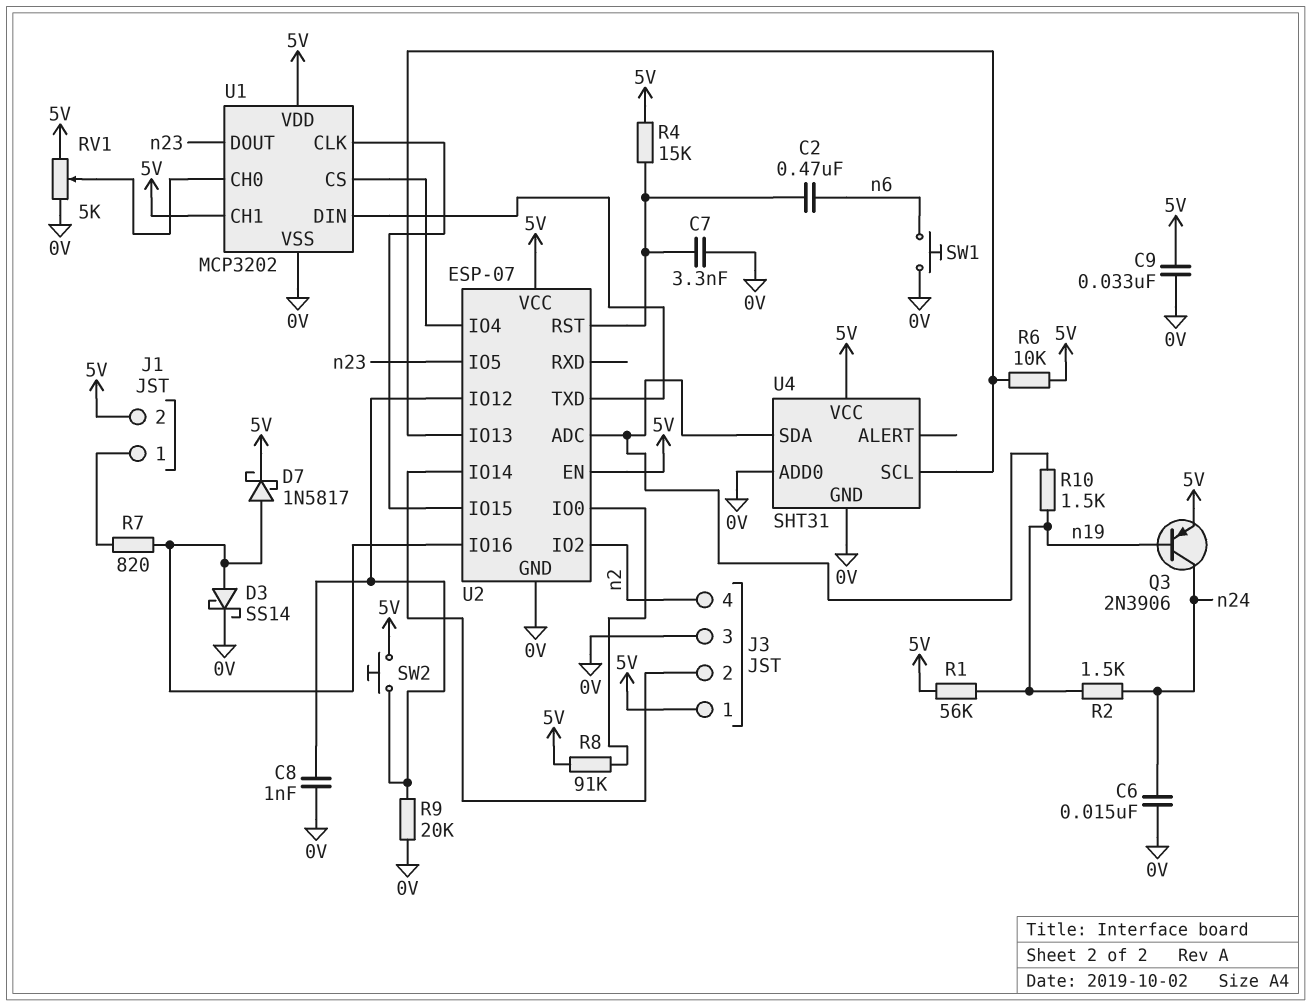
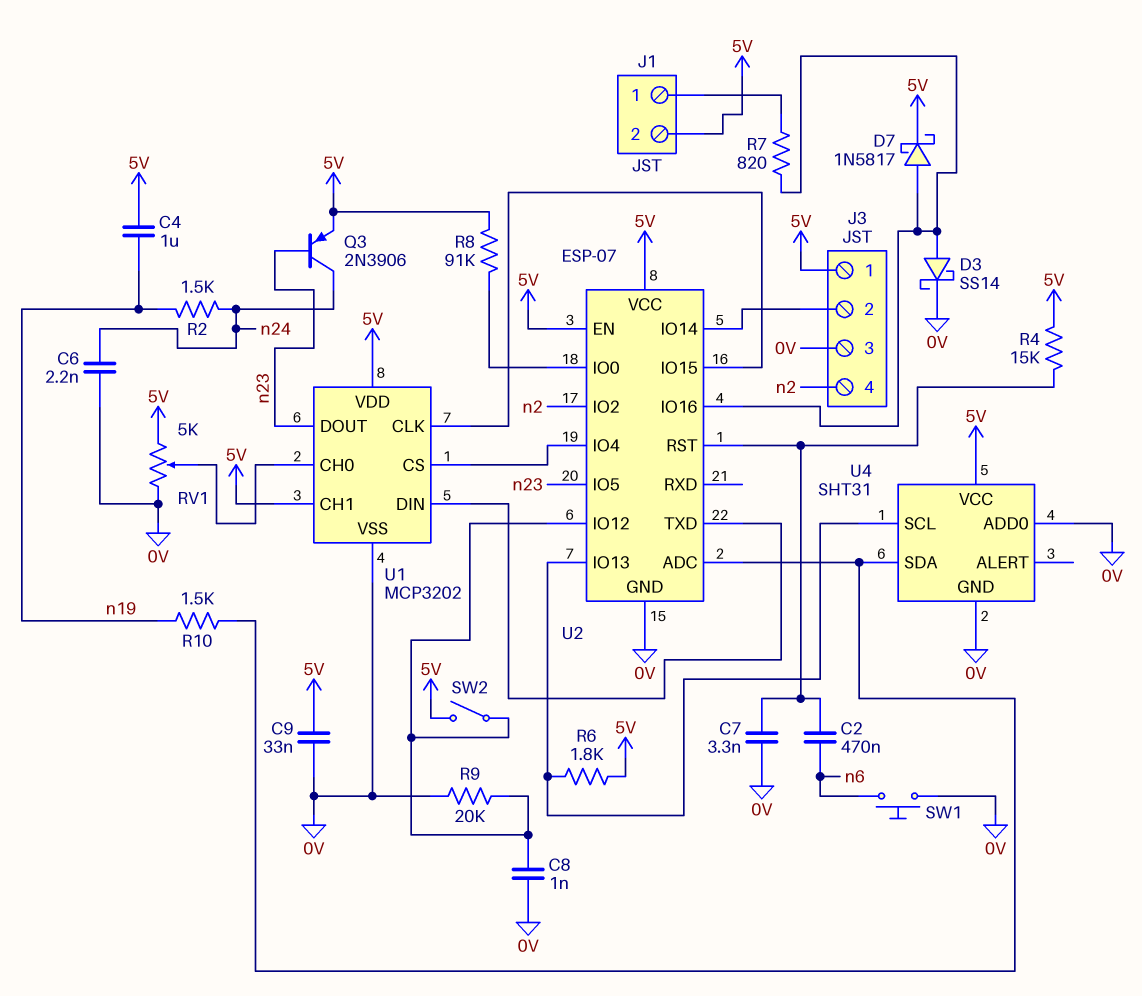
C4: none -> 1uF (5V, n19)
C6: 15nF (0V, n24) -> 2.2nF (0V, n24)
Q3: PNP 2N3906 (B n19, C n24, E 5V) -> PNP 2N3906 (B n23, C n24, E 5V)
R1: 56k (5V, n19) -> none
R6: 10k (5V, U2/IO13) -> 1.8k (5V, U2/IO13)
SW2: button (5V, U2/IO12) -> switch (5V, U2/IO12)

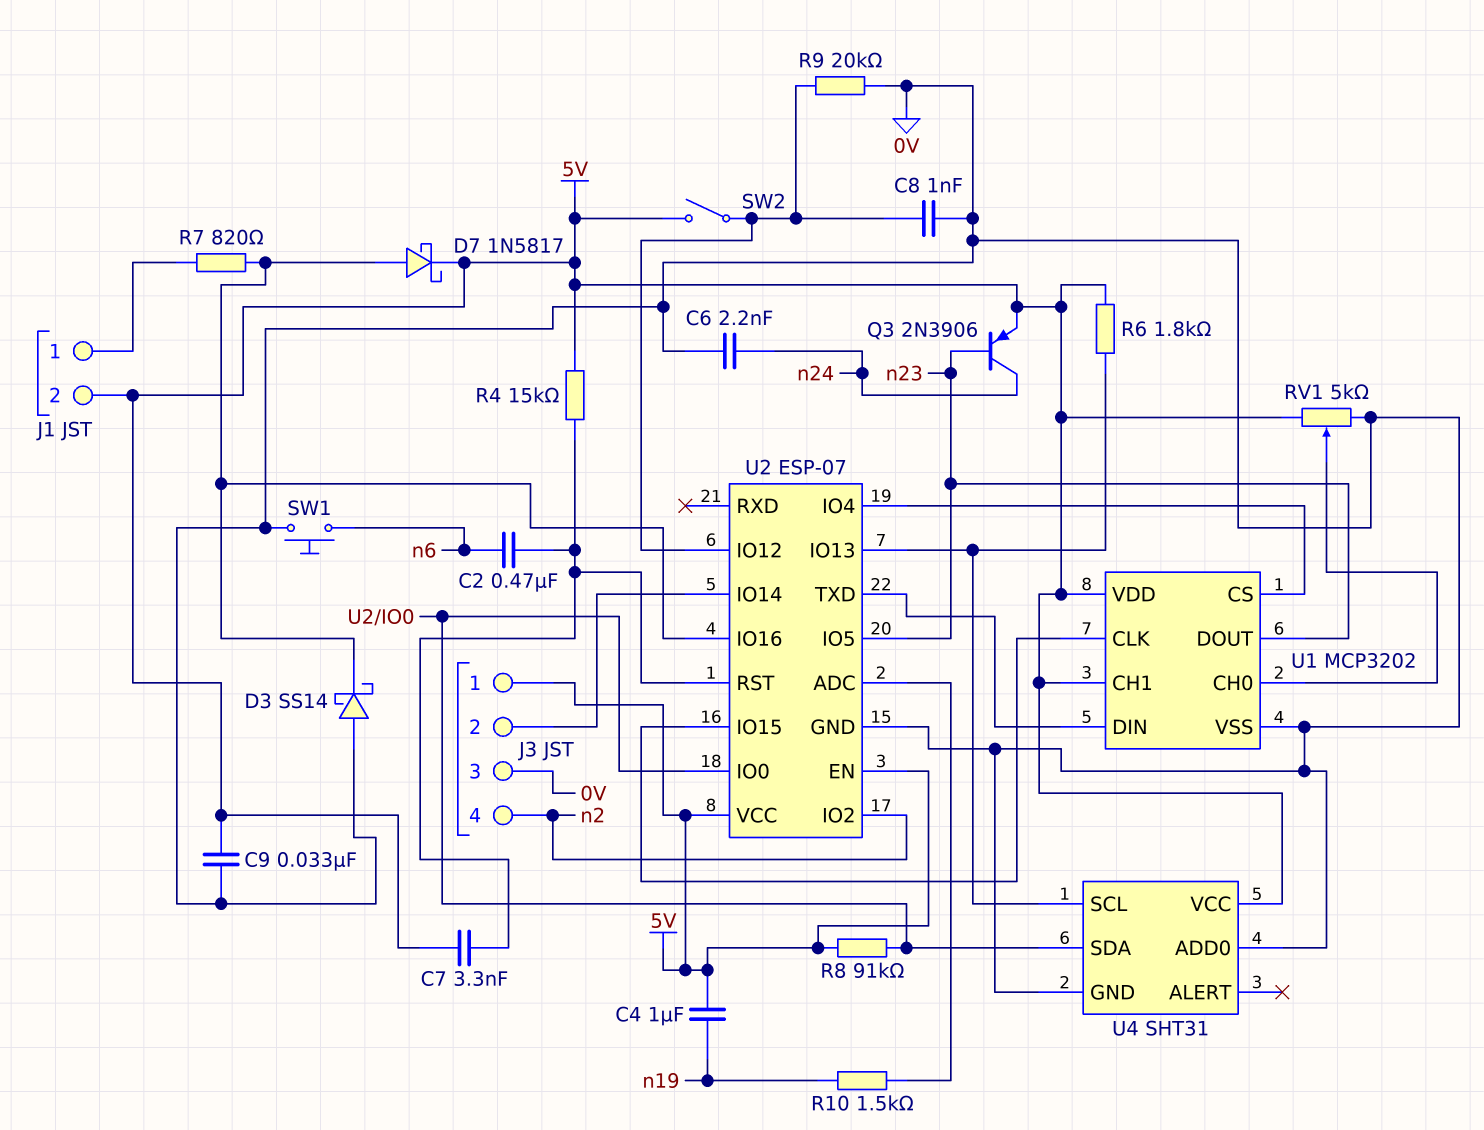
C7: 3.3nF (0V, U2/RST) -> 3.3nF (5V, U2/RST)
D3: schottky SS14 (A U2/IO16, K 0V) -> schottky SS14 (A 0V, K U2/IO16)
R2: 1.5k (n19, n24) -> none
U4 pin SDA: U2/ADC -> U2/IO0

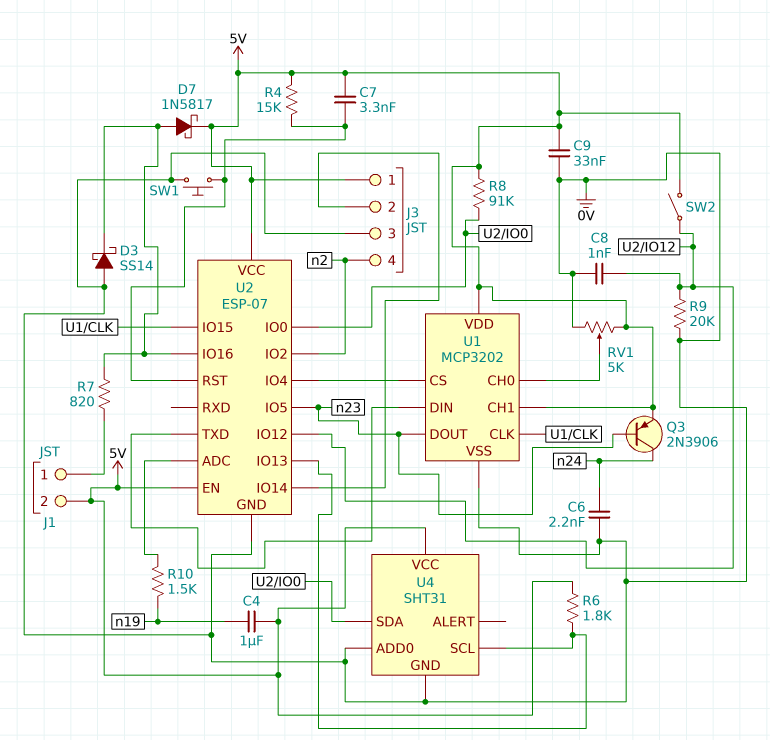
C2: 470nF (U2/RST, n6) -> none
SW1: button (0V, n6) -> button (0V, U2/RST)

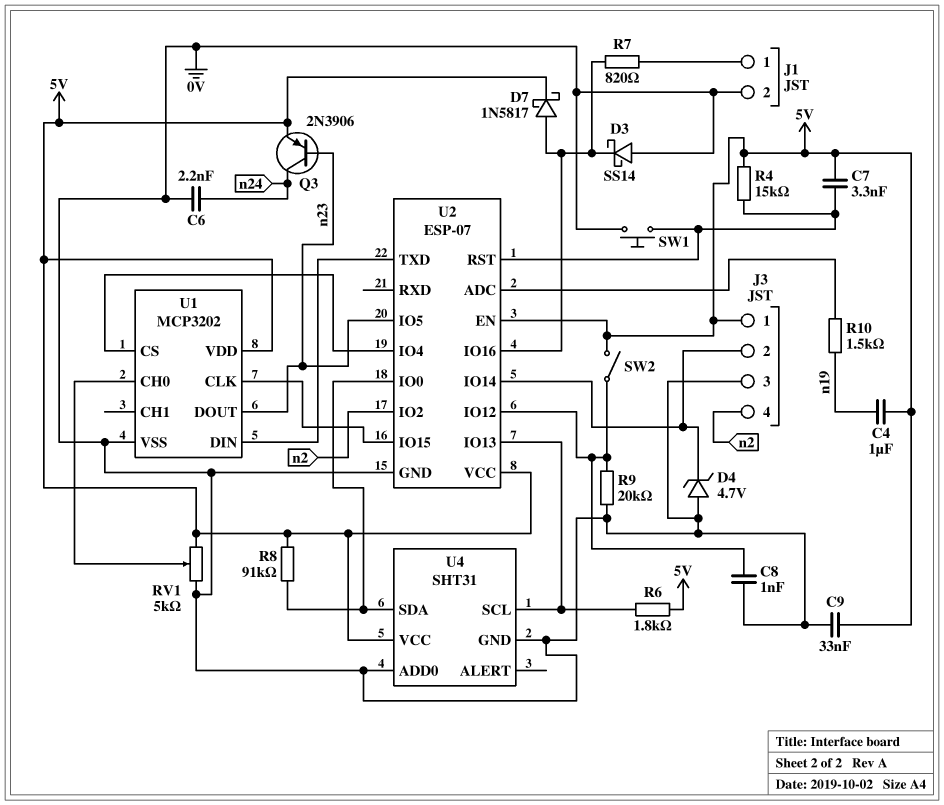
D4: none -> zener 4.7V (A 0V, K J3/2)
J1 pin 2: 5V -> 0V
U1 pin CH1: 5V -> none

